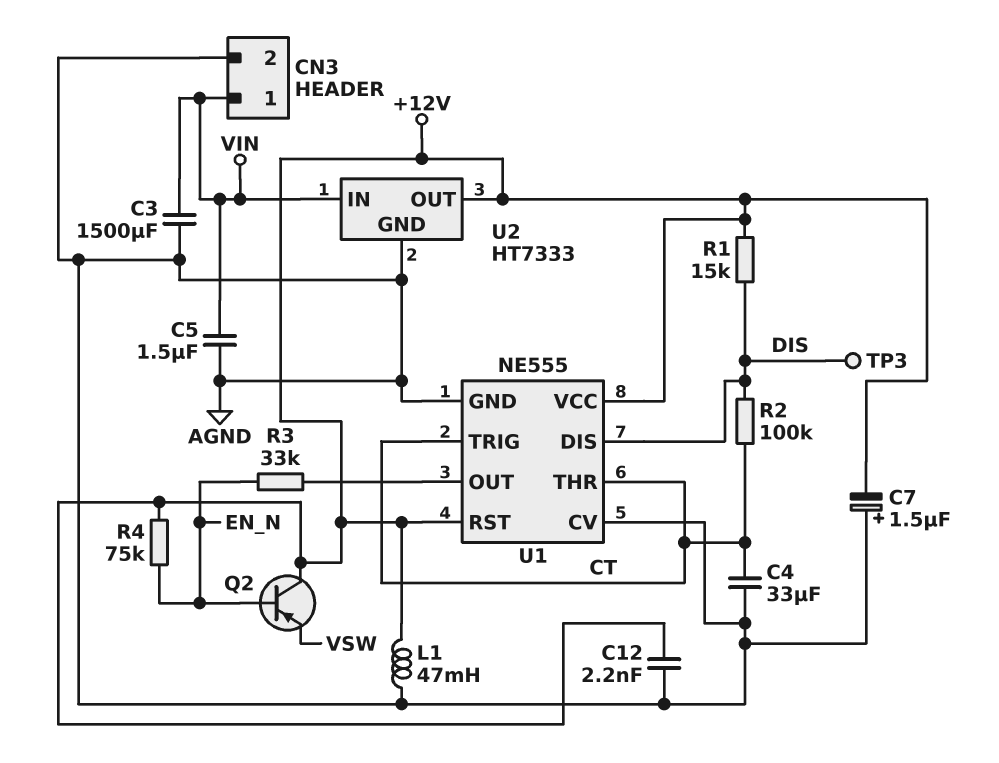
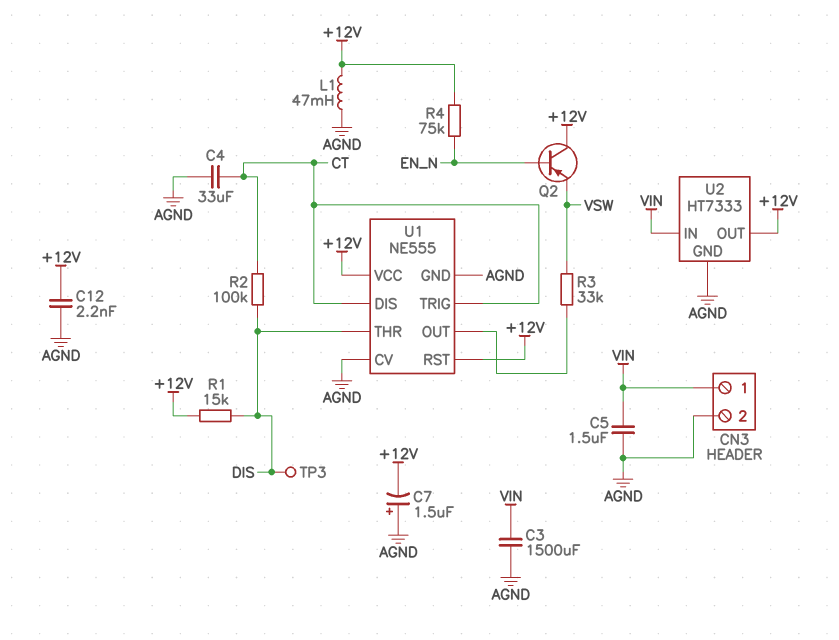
R3: 33k (EN_N, U1/OUT) -> 33k (U1/OUT, VSW)
U1 pin DIS: DIS -> CT
U1 pin THR: CT -> DIS

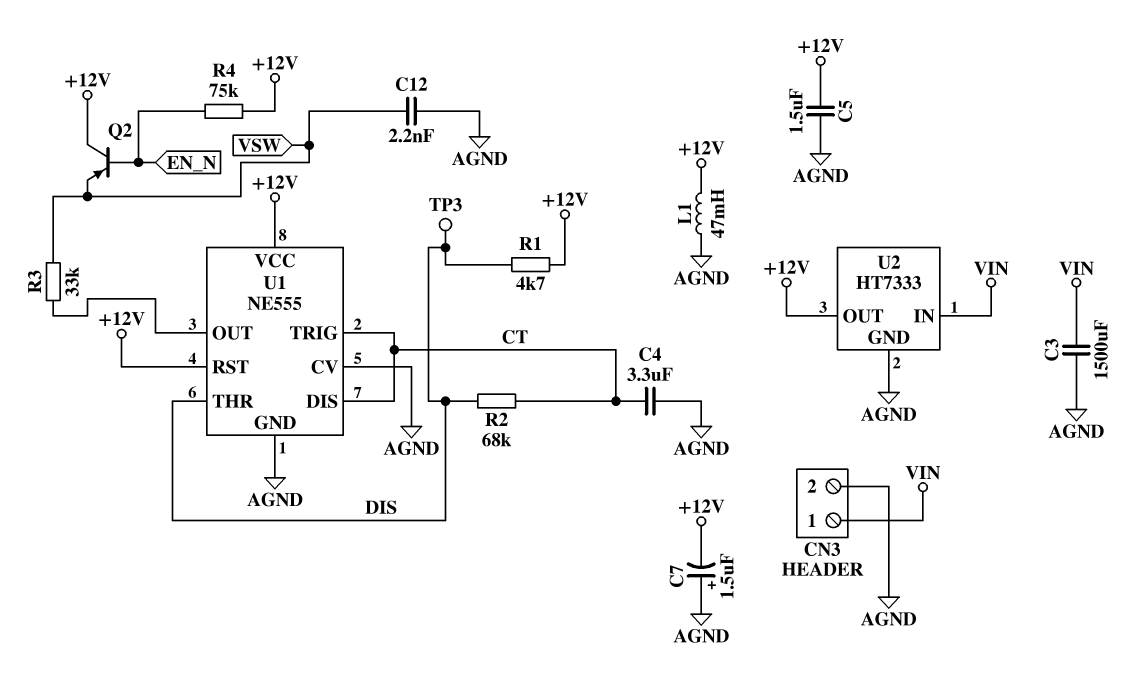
C4: 33uF (AGND, CT) -> 3.3uF (AGND, CT)
C5: 1.5uF (AGND, VIN) -> 1.5uF (+12V, AGND)
C12: 2.2nF (+12V, AGND) -> 2.2nF (AGND, VSW)
R1: 15k (+12V, DIS) -> 4.7k (+12V, DIS)
R2: 100k (CT, DIS) -> 68k (CT, DIS)

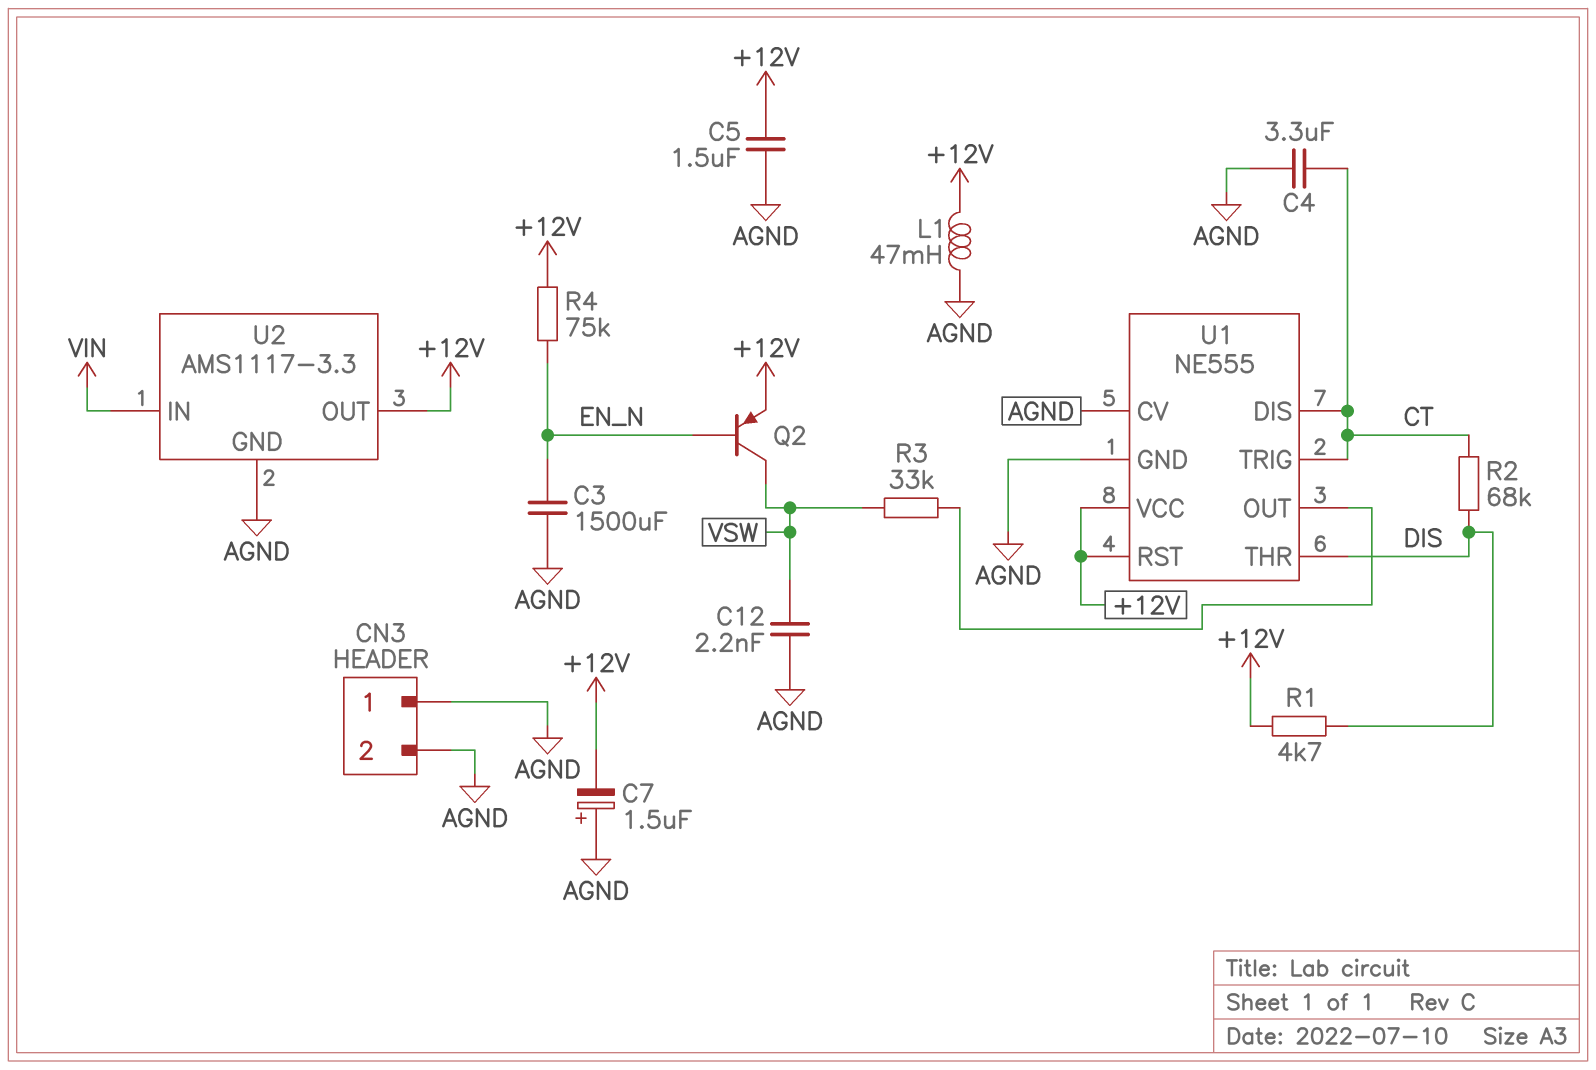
C3: 1500uF (AGND, VIN) -> 1500uF (AGND, EN_N)
CN3 pin 1: VIN -> AGND
Q2: PNP (B EN_N, C +12V, E VSW) -> PNP (B EN_N, C VSW, E +12V)
TP3: test point (DIS) -> none
U2: HT7333 -> AMS1117-3.3

